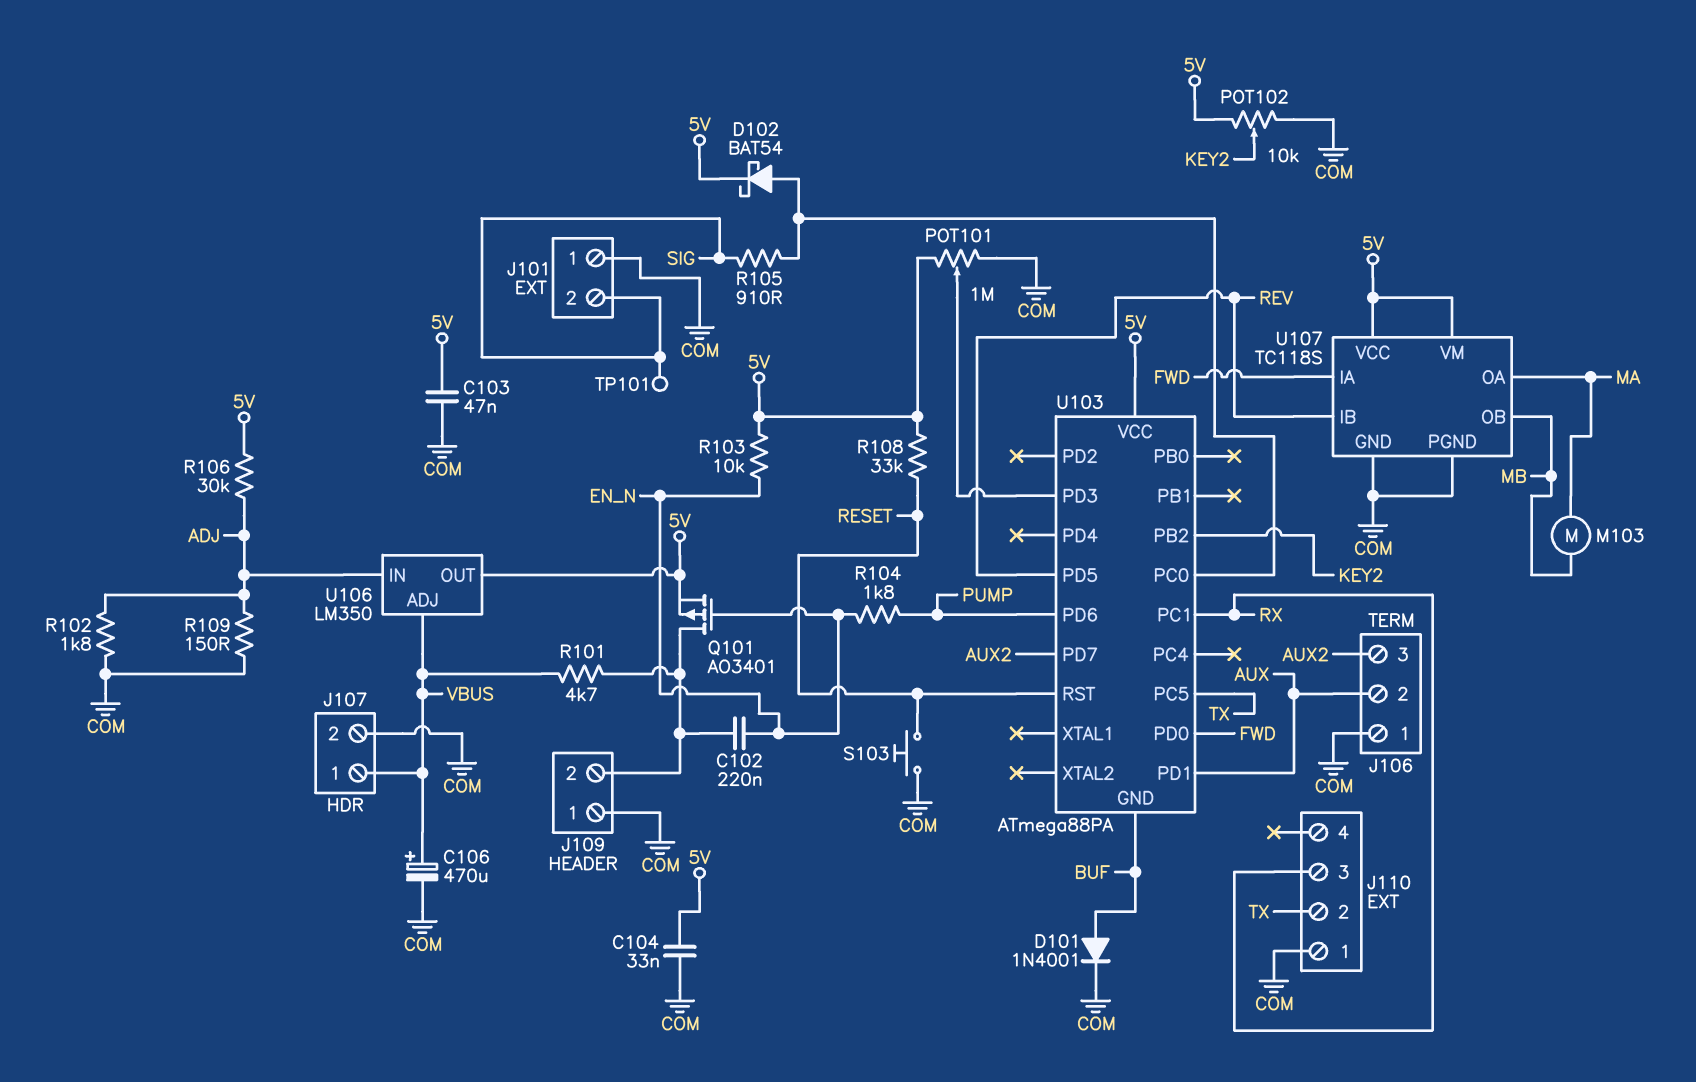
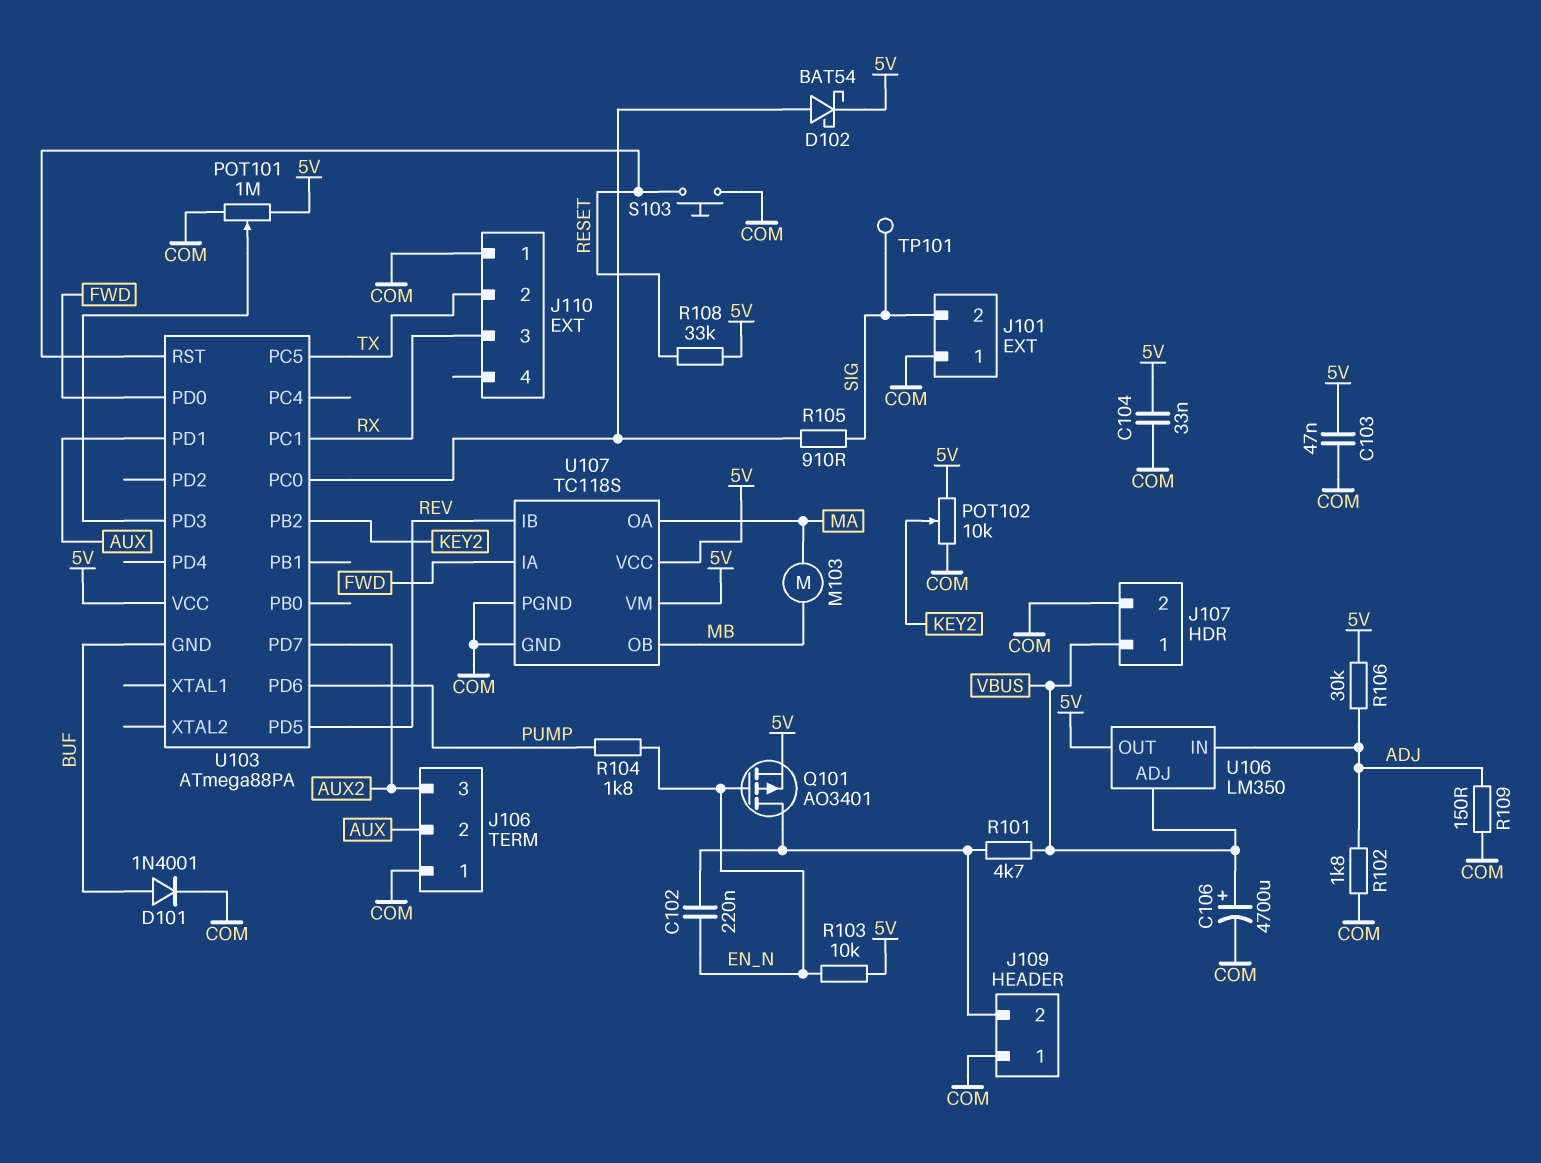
C106: 470uF (plus VBUS, minus COM) -> 4700uF (plus VBUS, minus COM)

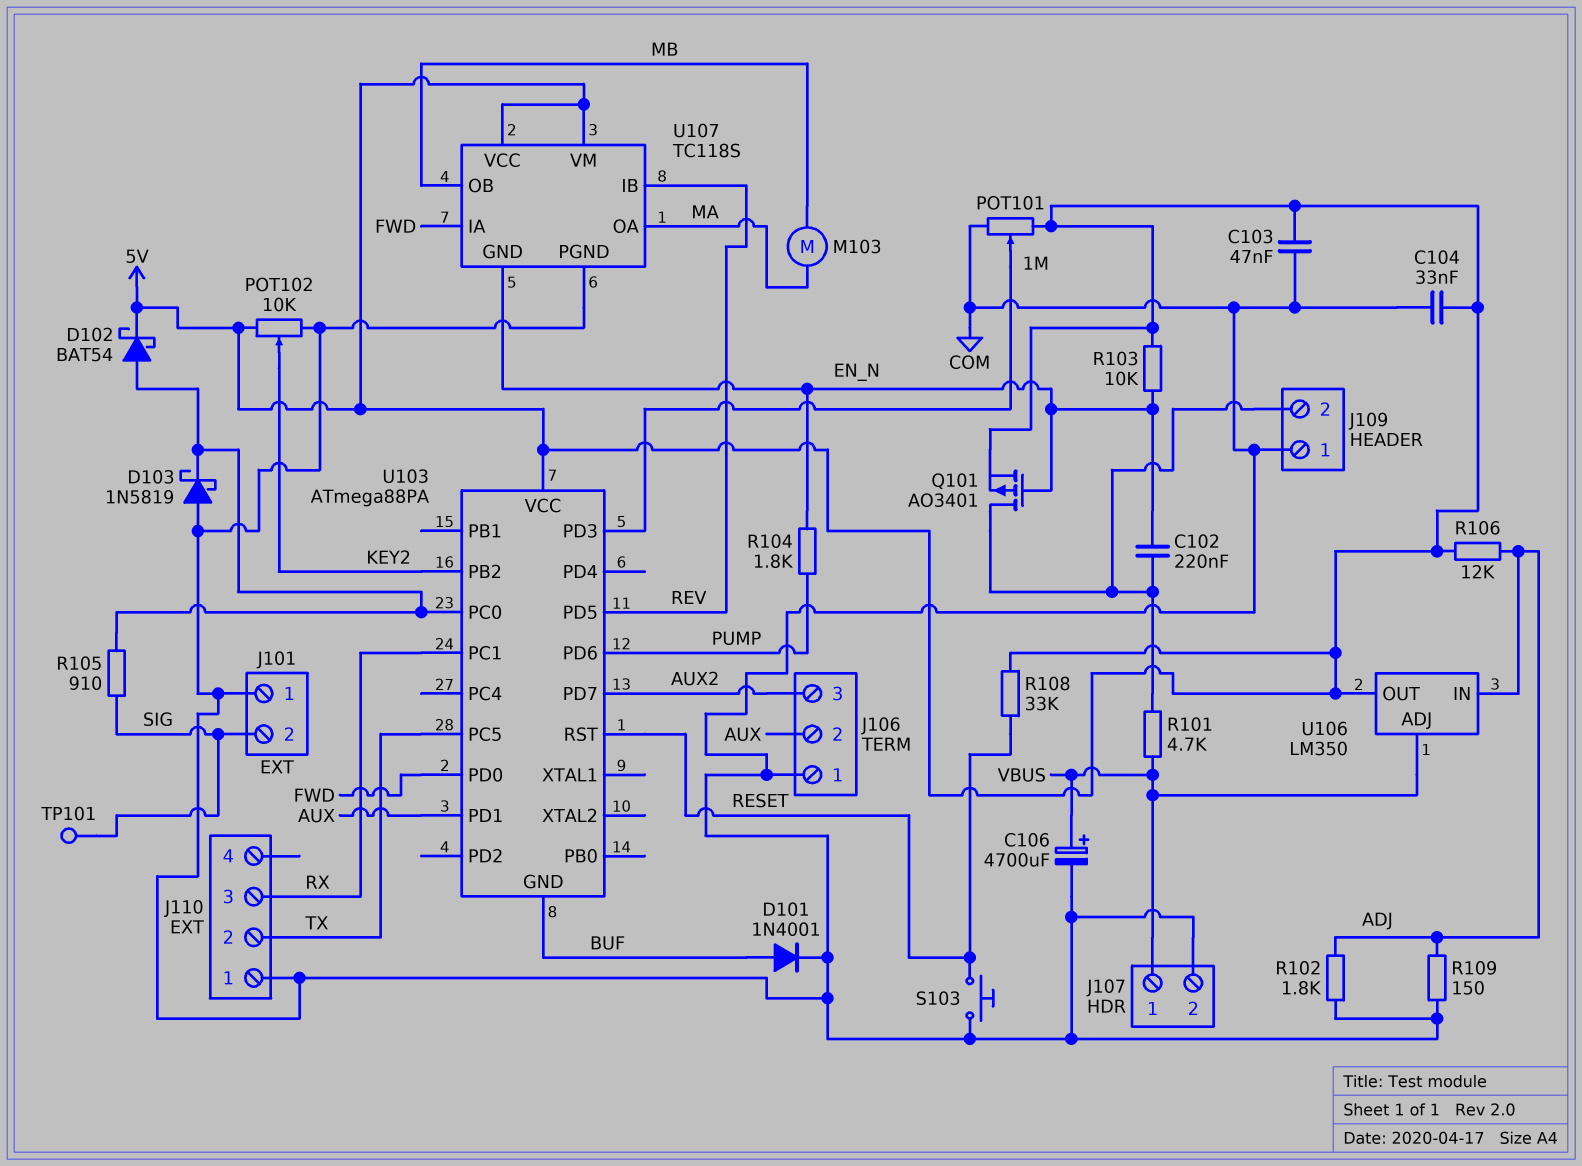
D103: none -> schottky 1N5819 (A COM, K U103/PC0)
R106: 30k (5V, ADJ) -> 12k (5V, ADJ)
U107 pin GND: COM -> EN_N

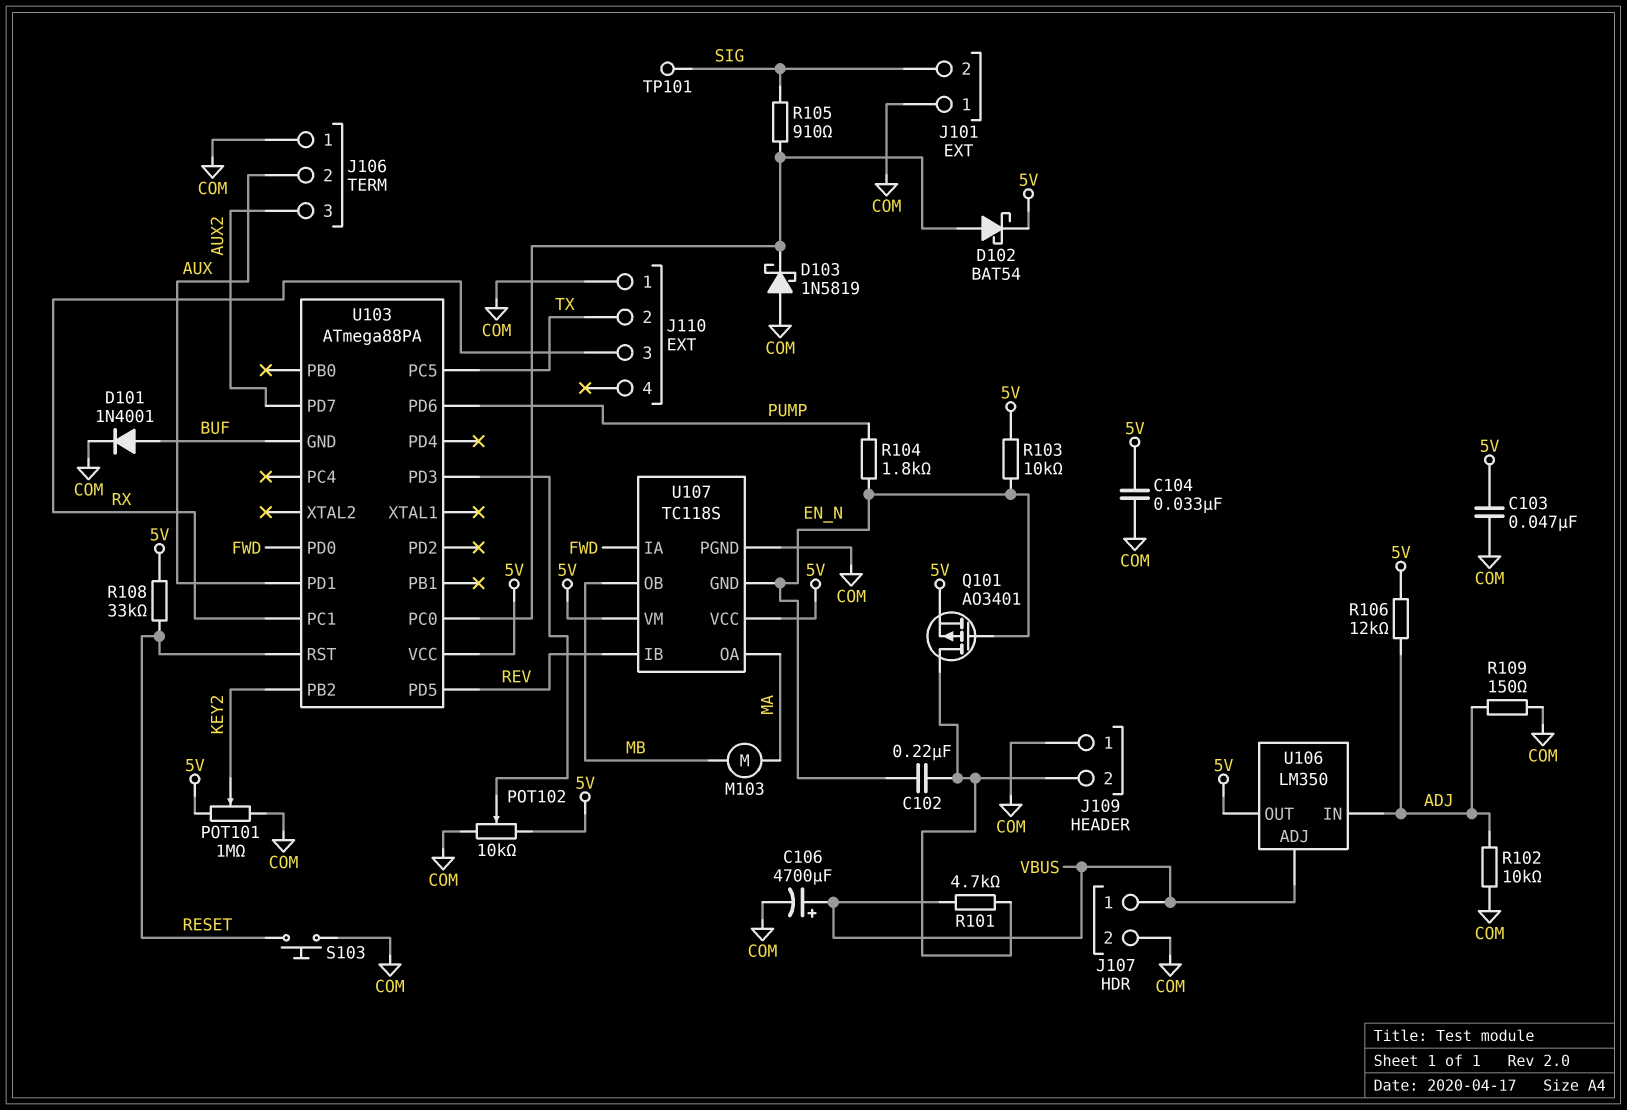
POT101: 1M (5V, COM, wiper U103/PD3) -> 1M (5V, COM, wiper KEY2)
POT102: 10k (5V, COM, wiper KEY2) -> 10k (5V, COM, wiper U103/PD3)
R102: 1.8k (ADJ, COM) -> 10k (ADJ, COM)

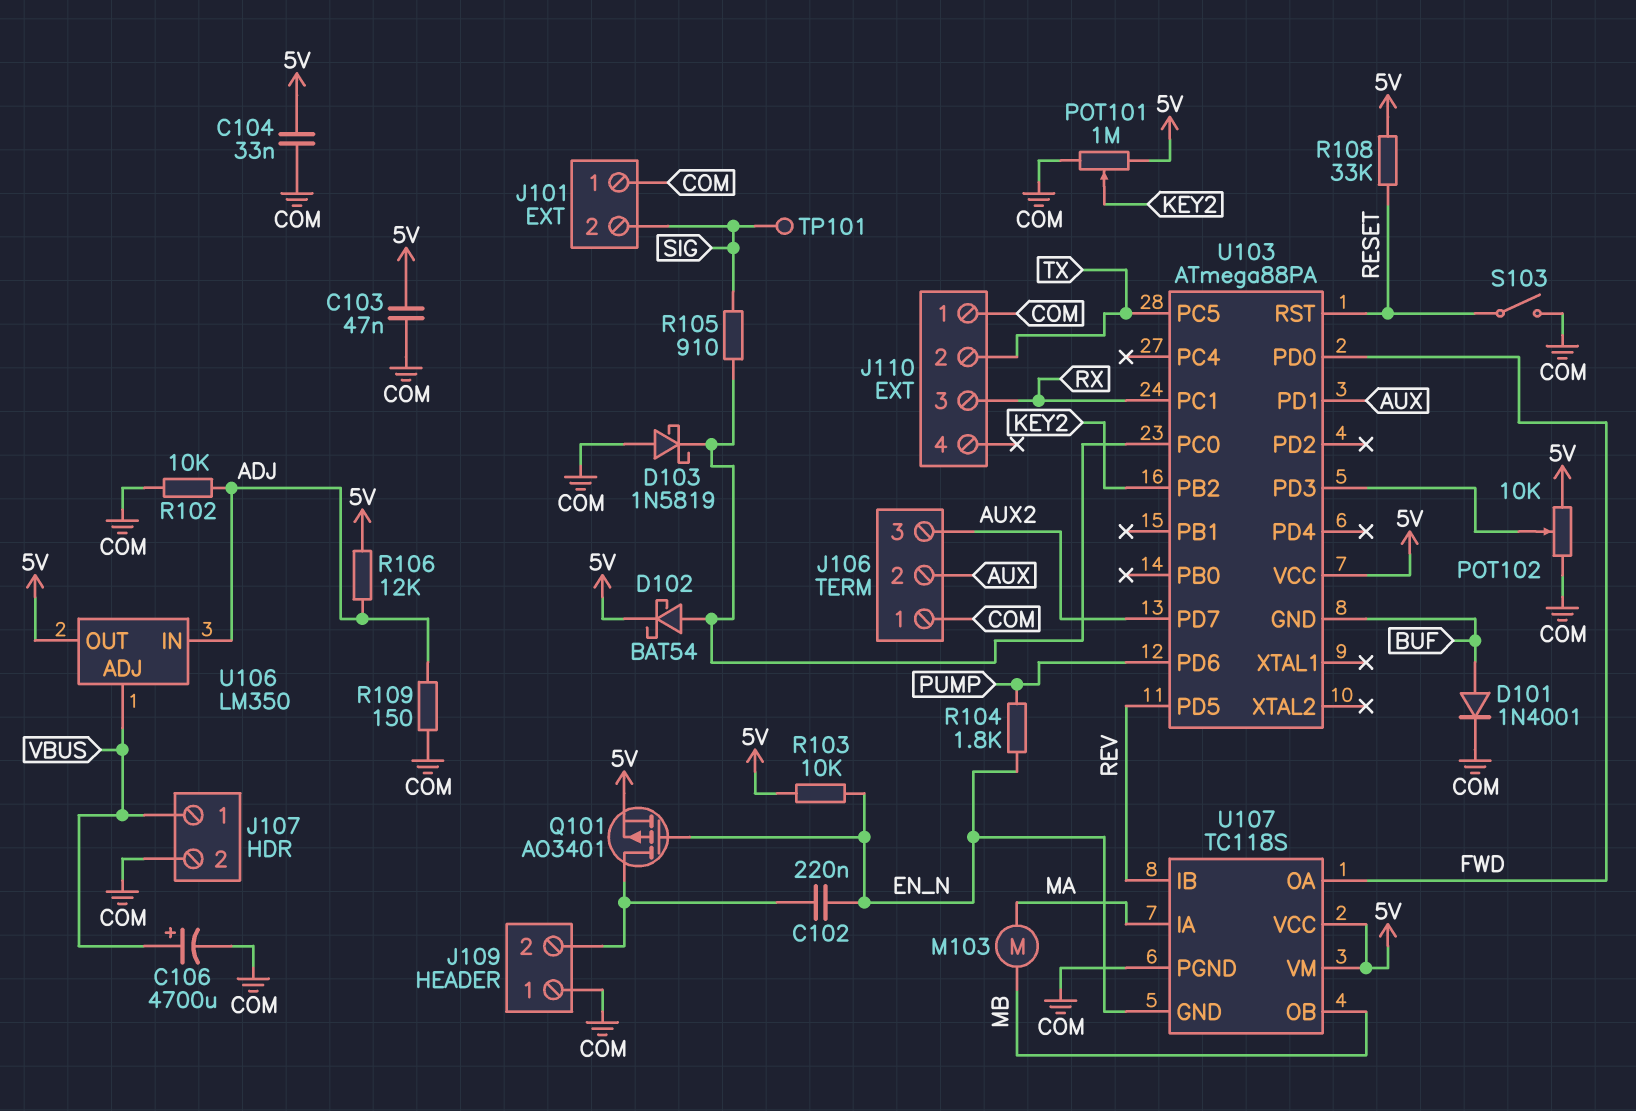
R101: 4.7k (J109/2, VBUS) -> none
S103: button (COM, RESET) -> switch (COM, RESET)
U107 pin IA: FWD -> MA
U107 pin OA: MA -> FWD

